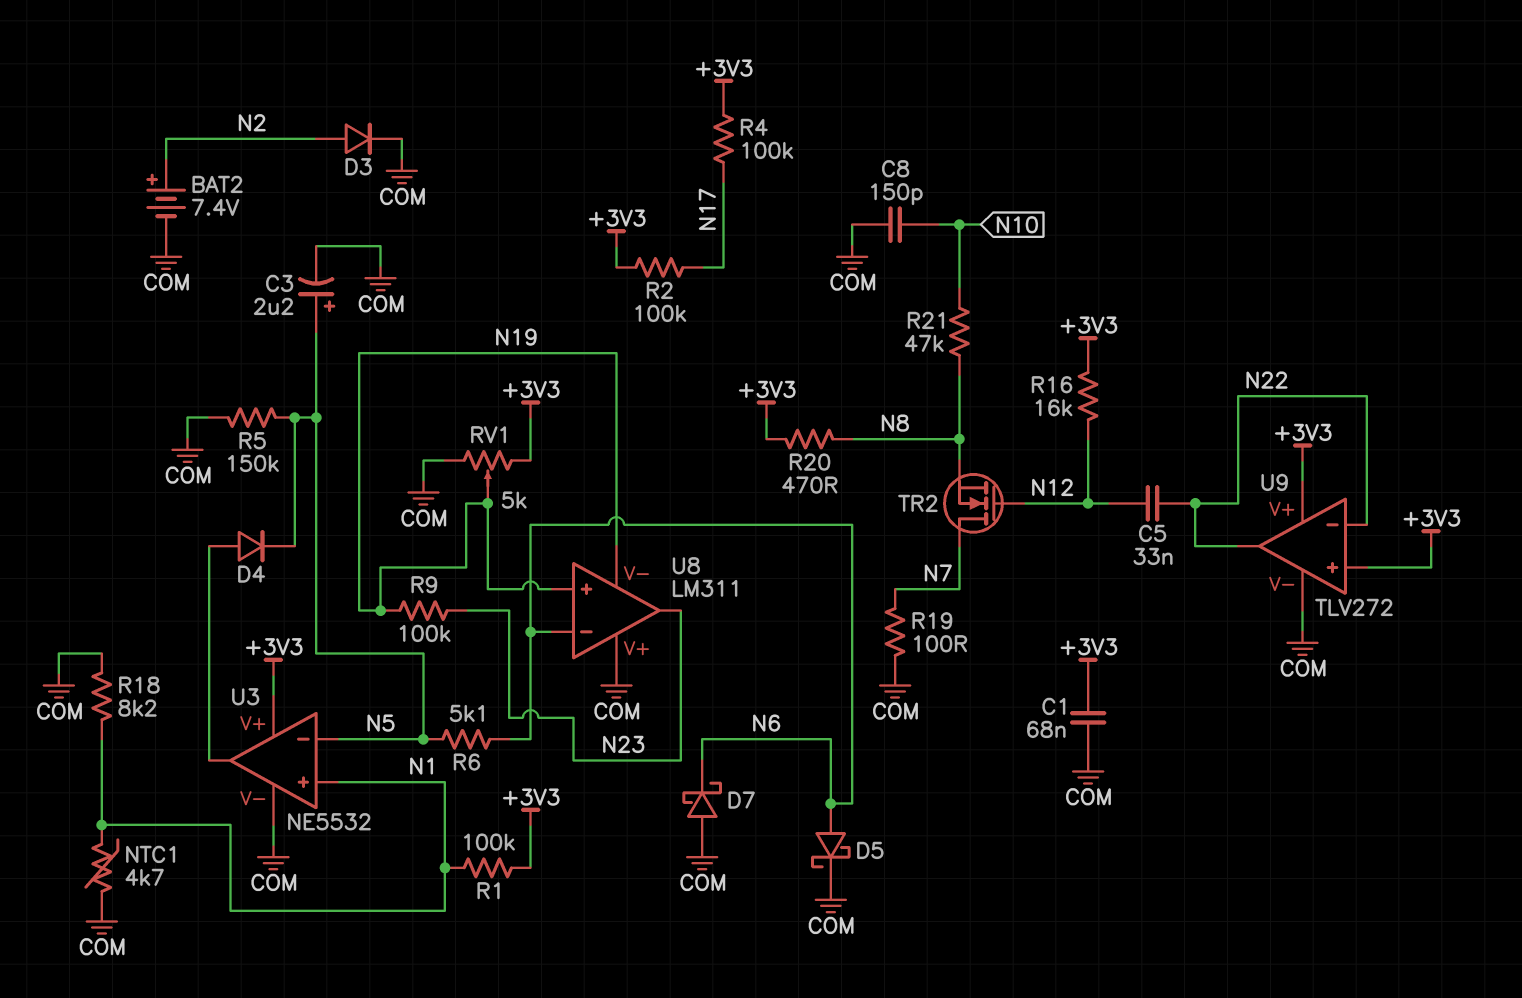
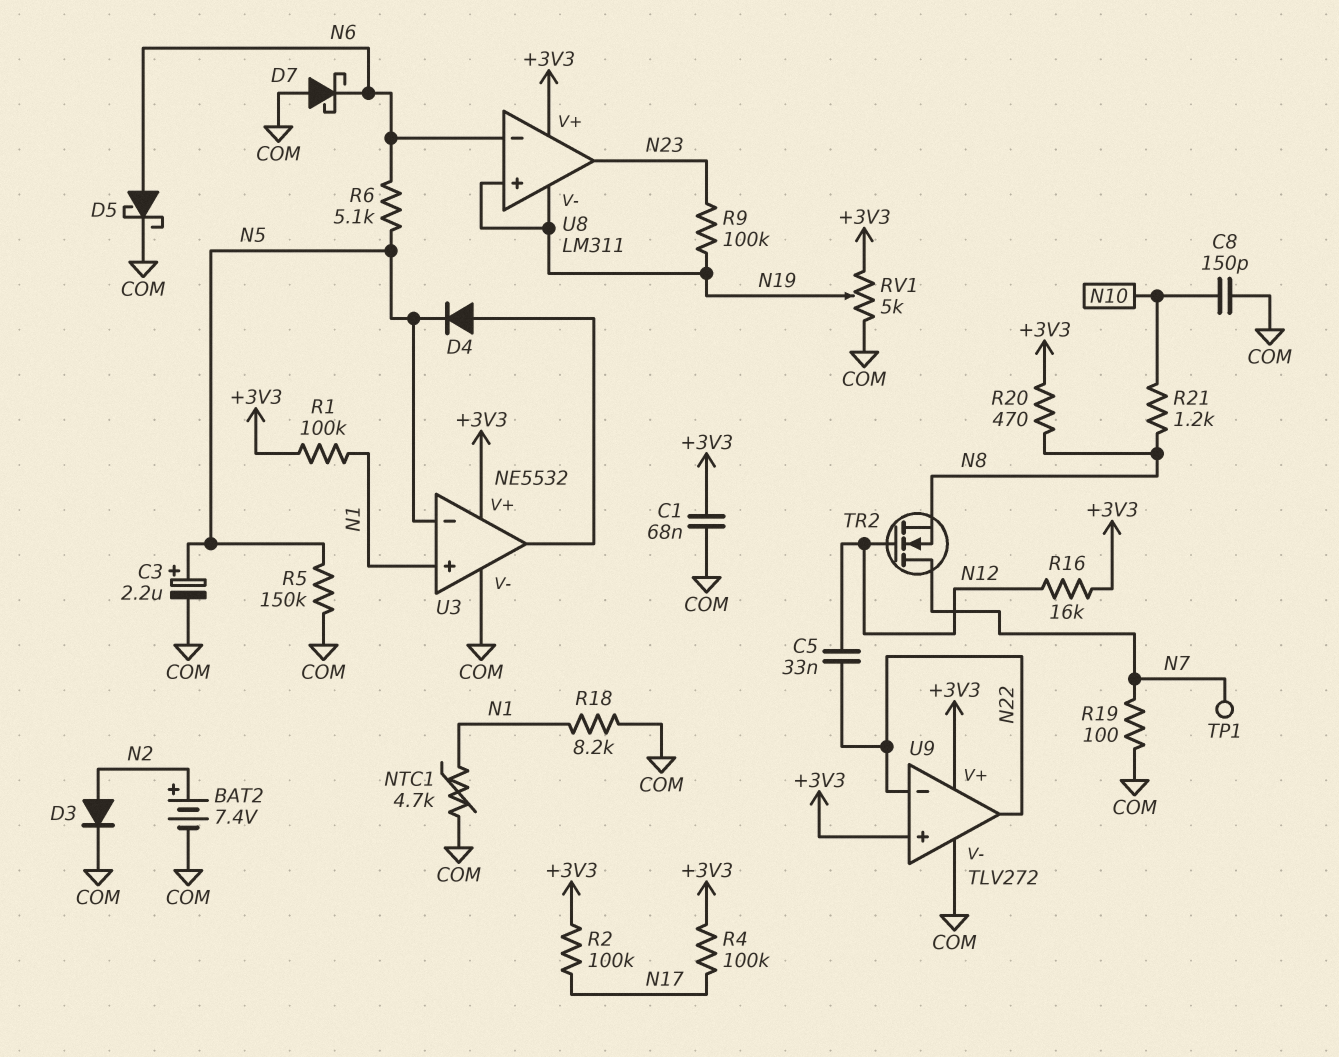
R21: 47k (N8, N10) -> 1.2k (N8, N10)
TP1: none -> test point (N7)
U8 pin V+: COM -> +3V3

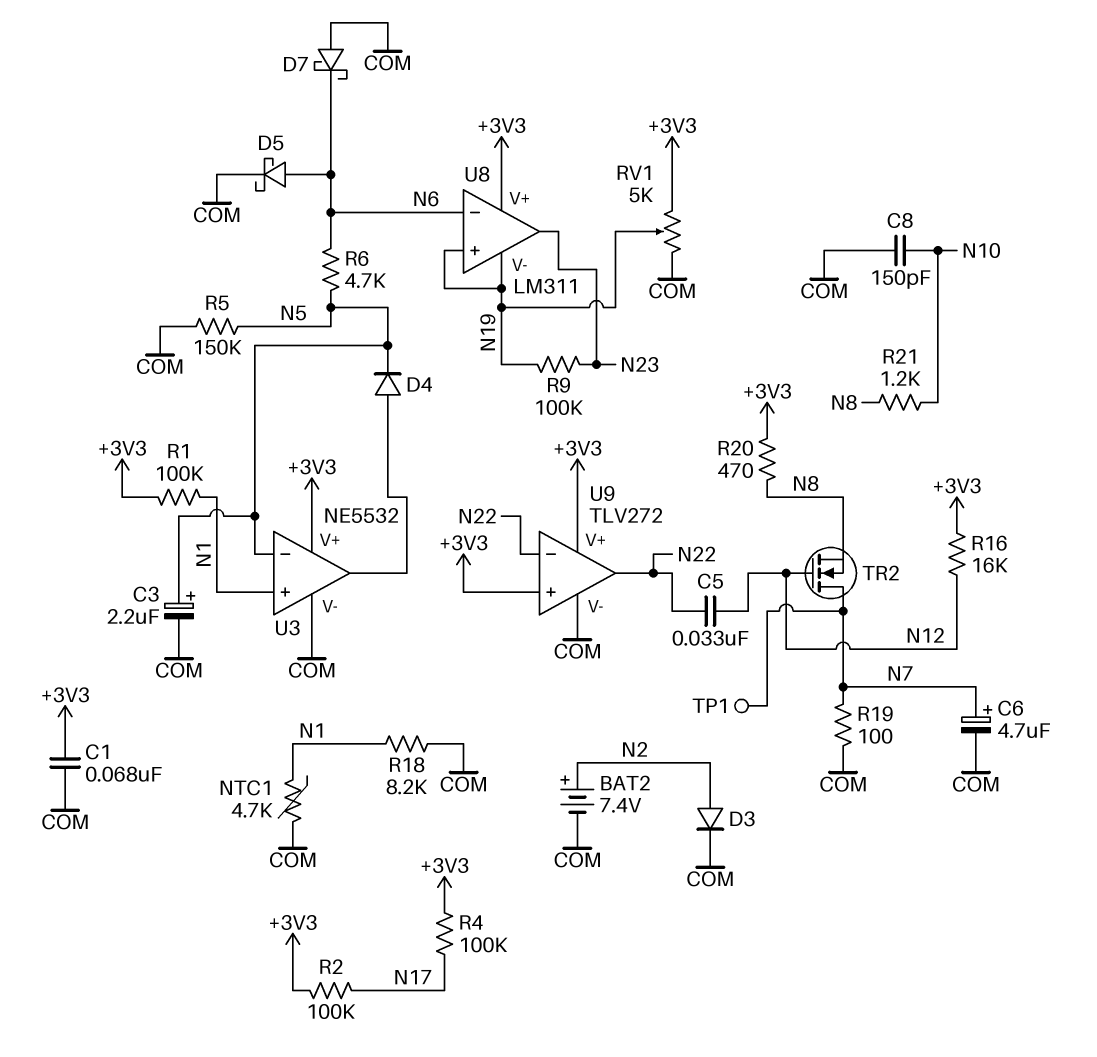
C6: none -> 4.7uF (plus N7, minus COM)
R6: 5.1k (N5, N6) -> 4.7k (N5, N6)

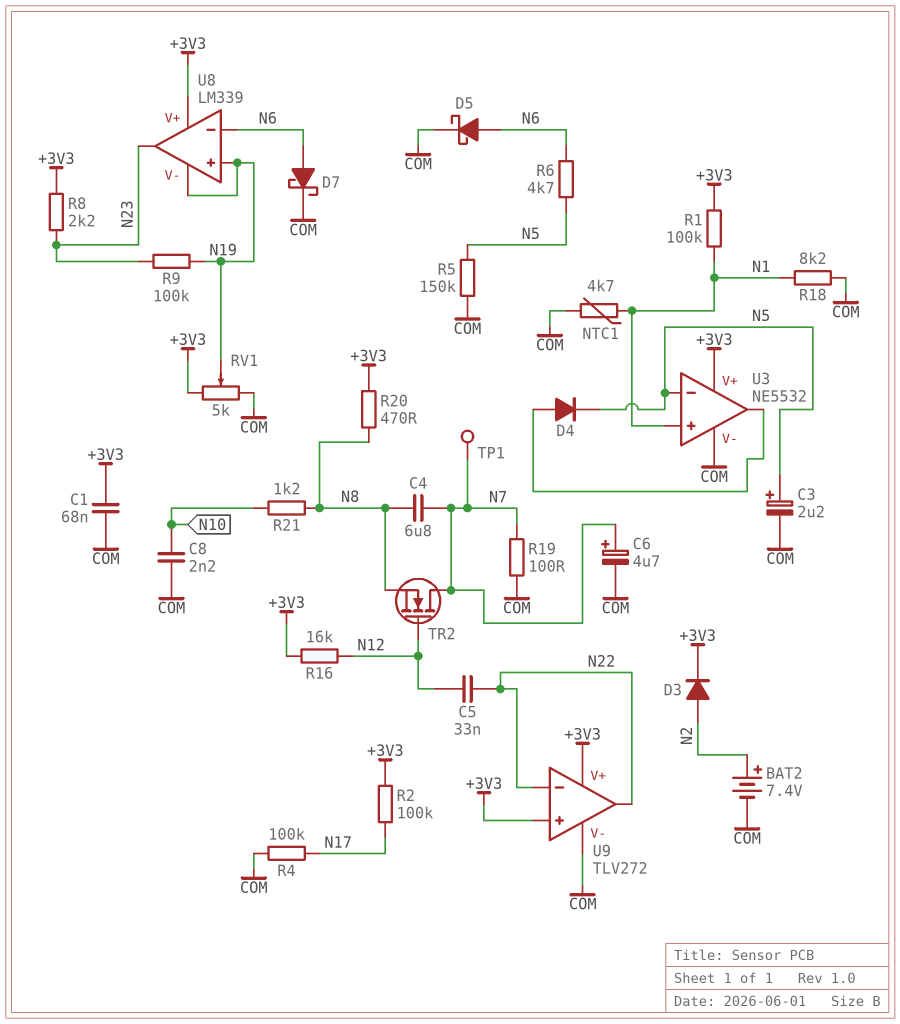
C4: none -> 6.8uF (N7, N8)
C8: 150pF (COM, N10) -> 2.2nF (COM, N10)
D3: diode (A N2, K COM) -> diode (A N2, K +3V3)
D7: schottky (A COM, K N6) -> schottky (A N6, K COM)
R4: 100k (+3V3, N17) -> 100k (COM, N17)
R8: none -> 2.2k (+3V3, N23)
U8: LM311 -> LM339

